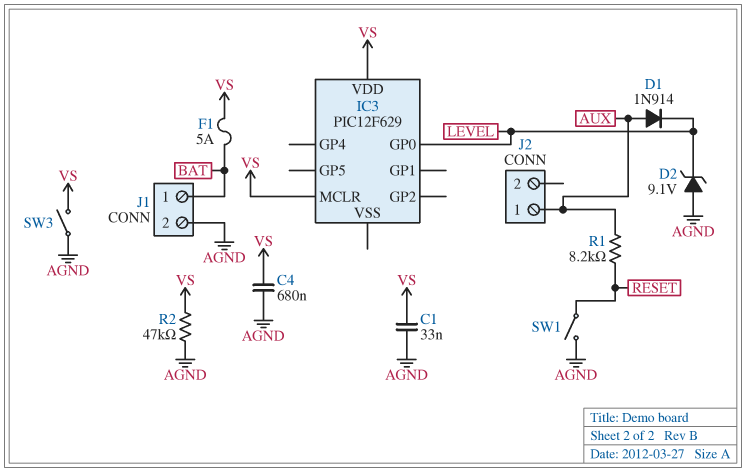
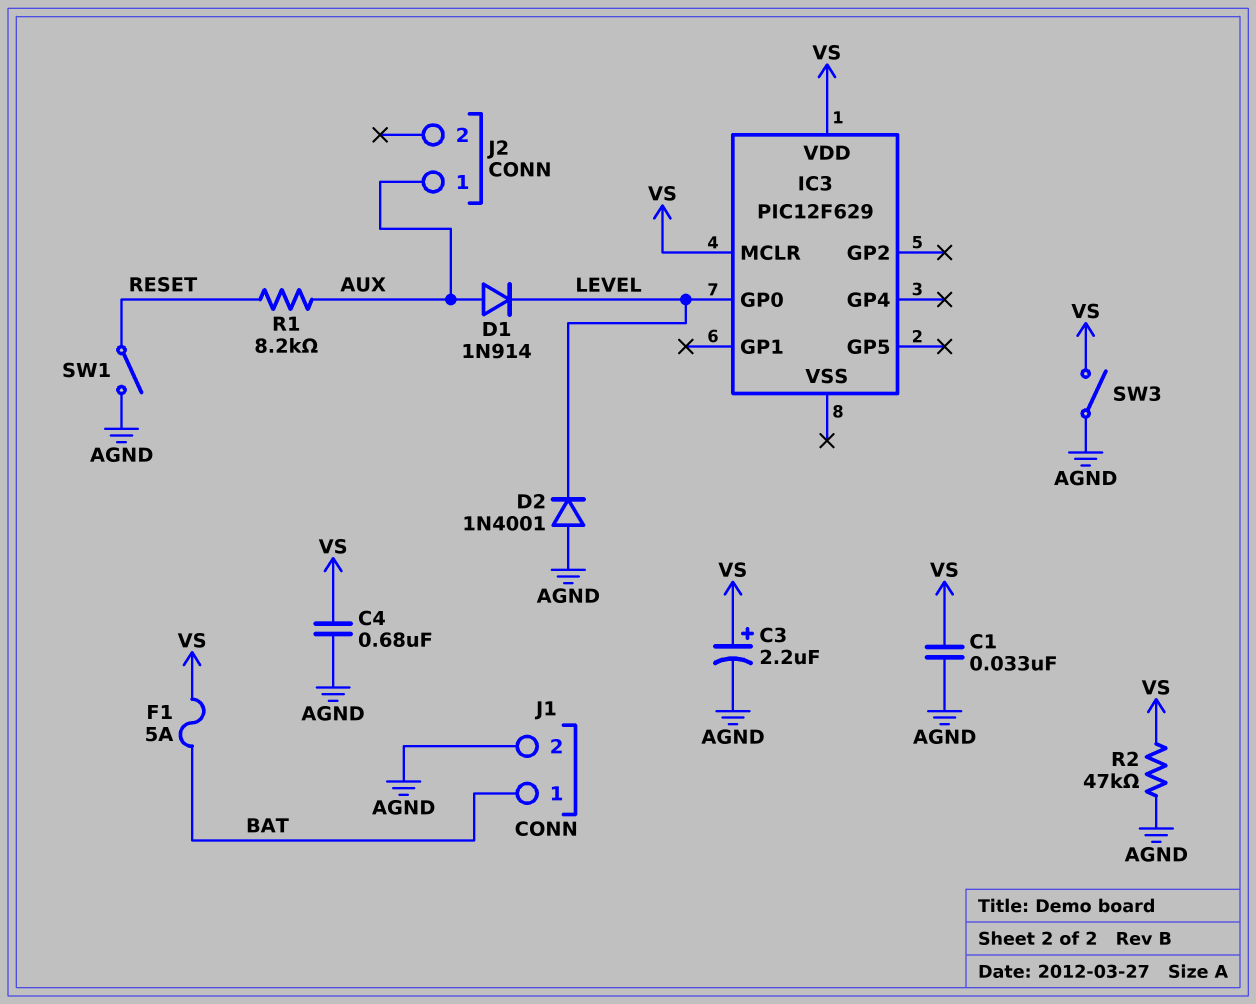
C3: none -> 2.2uF (plus VS, minus AGND)
D2: zener 9.1V (A AGND, K LEVEL) -> diode 1N4001 (A AGND, K LEVEL)

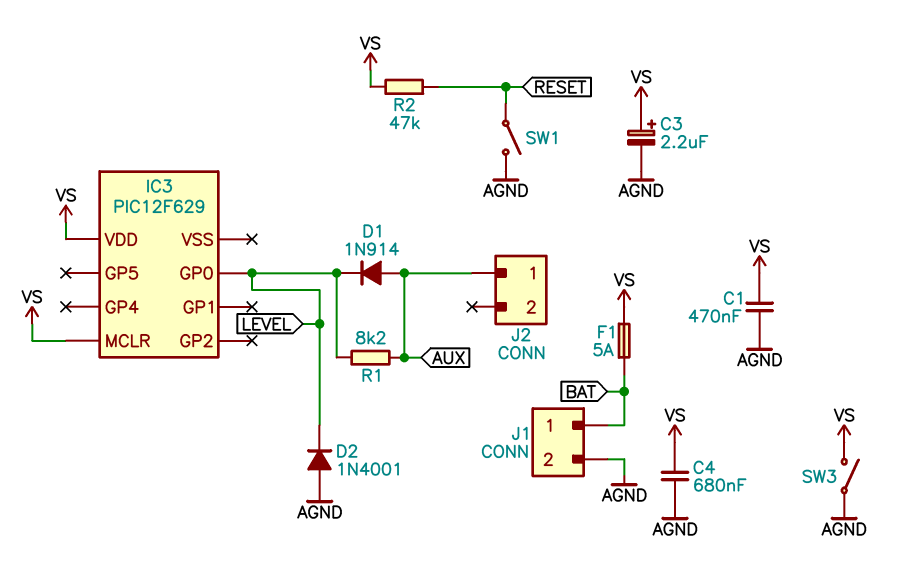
C1: 33nF (AGND, VS) -> 470nF (AGND, VS)
R1: 8.2k (AUX, RESET) -> 8.2k (AUX, LEVEL)
R2: 47k (AGND, VS) -> 47k (RESET, VS)

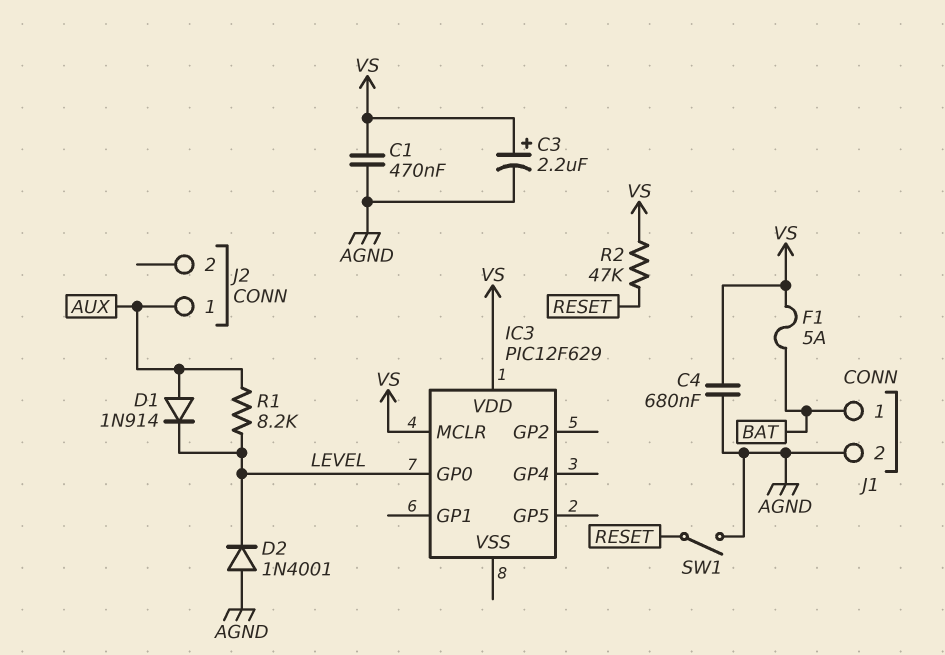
SW3: switch (AGND, VS) -> none

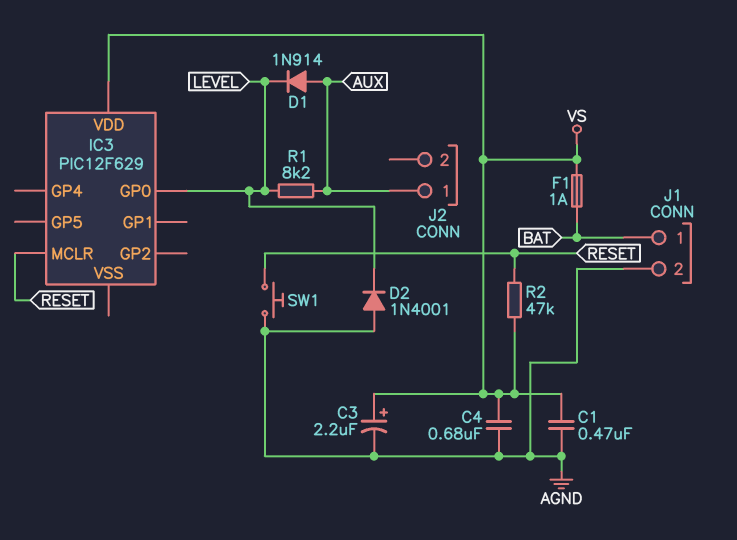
F1: 5A (BAT, VS) -> 1A (BAT, VS)
IC3 pin MCLR: VS -> RESET
SW1: switch (AGND, RESET) -> button (AGND, RESET)

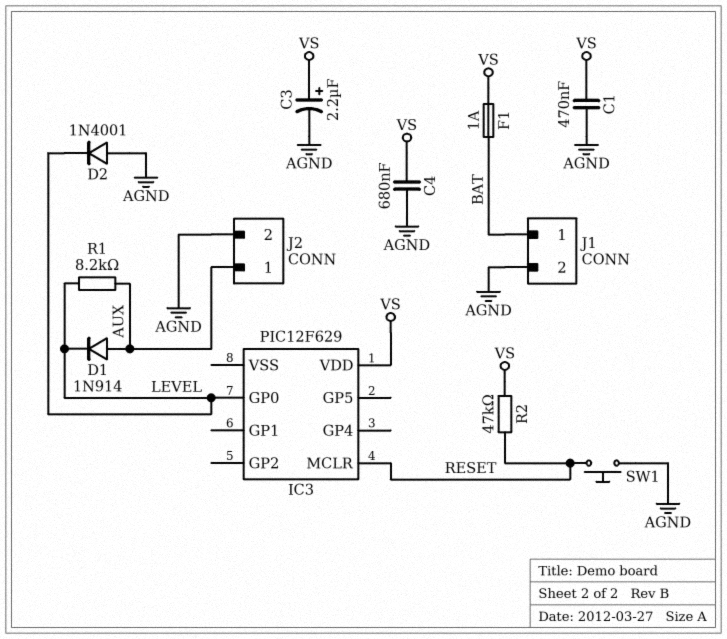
J2 pin 2: none -> AGND

